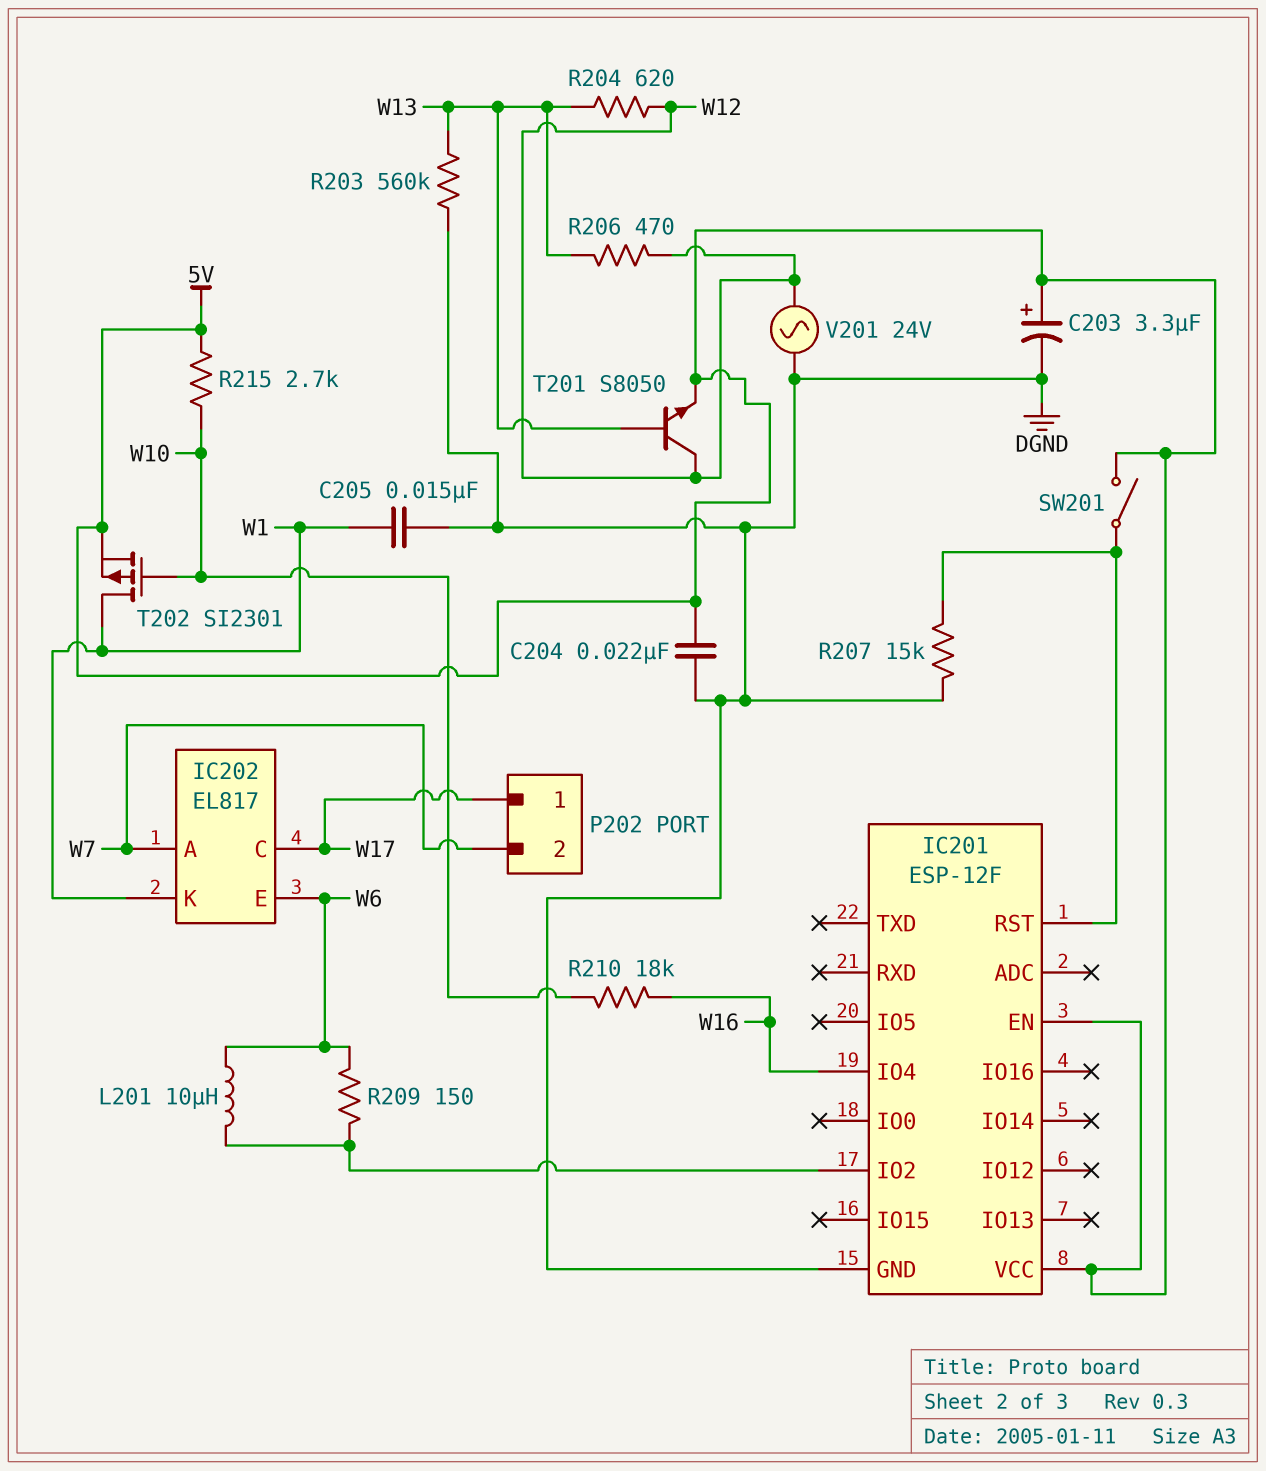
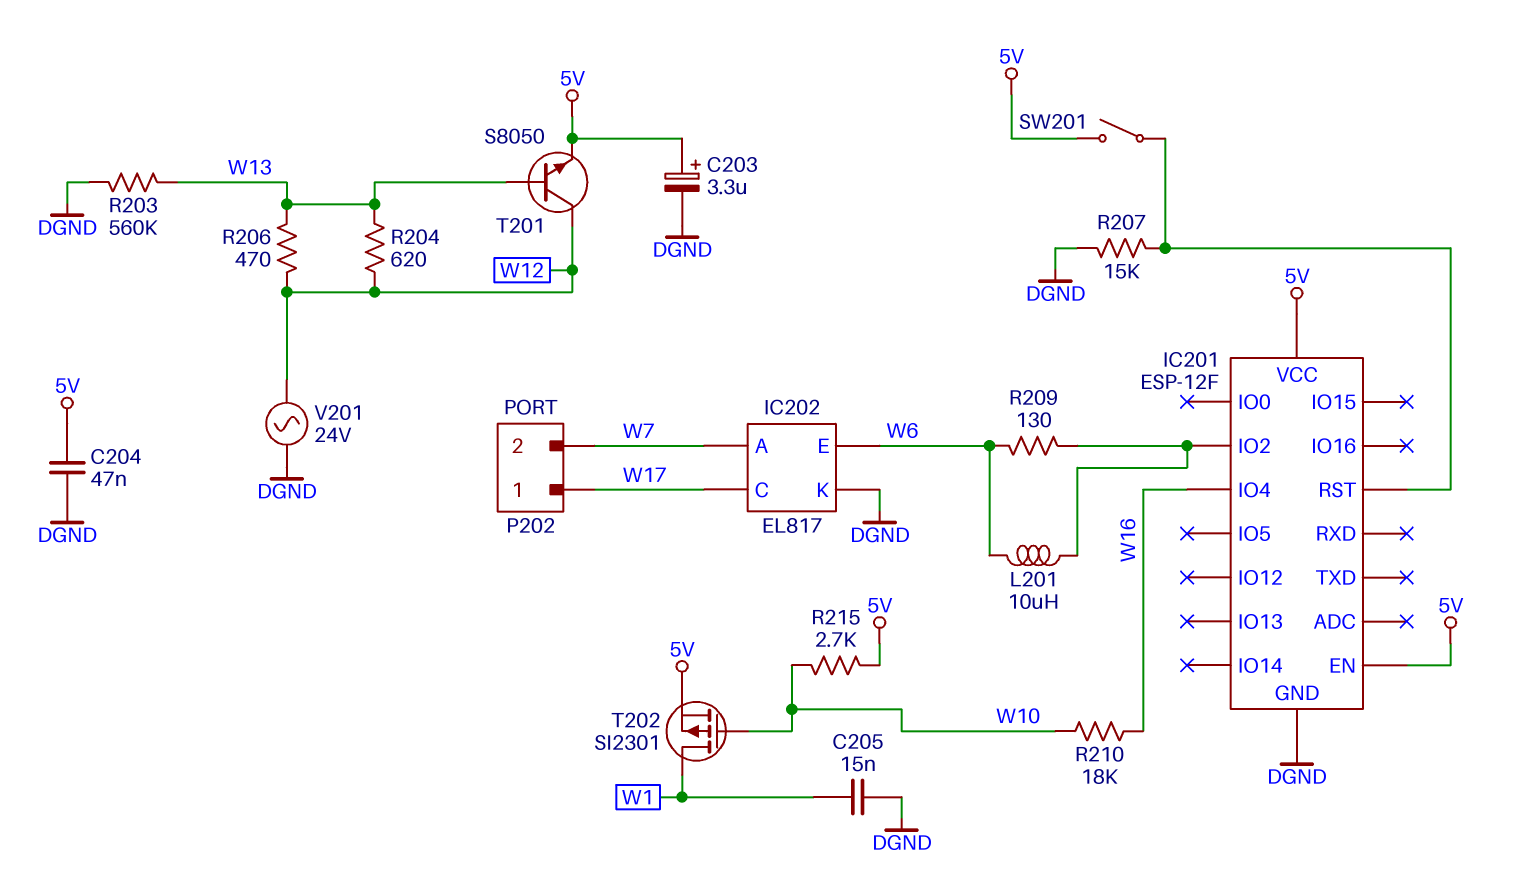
C204: 22nF (5V, DGND) -> 47nF (5V, DGND)
IC202 pin K: W1 -> DGND
R209: 150 (IC201/IO2, W6) -> 130 (IC201/IO2, W6)

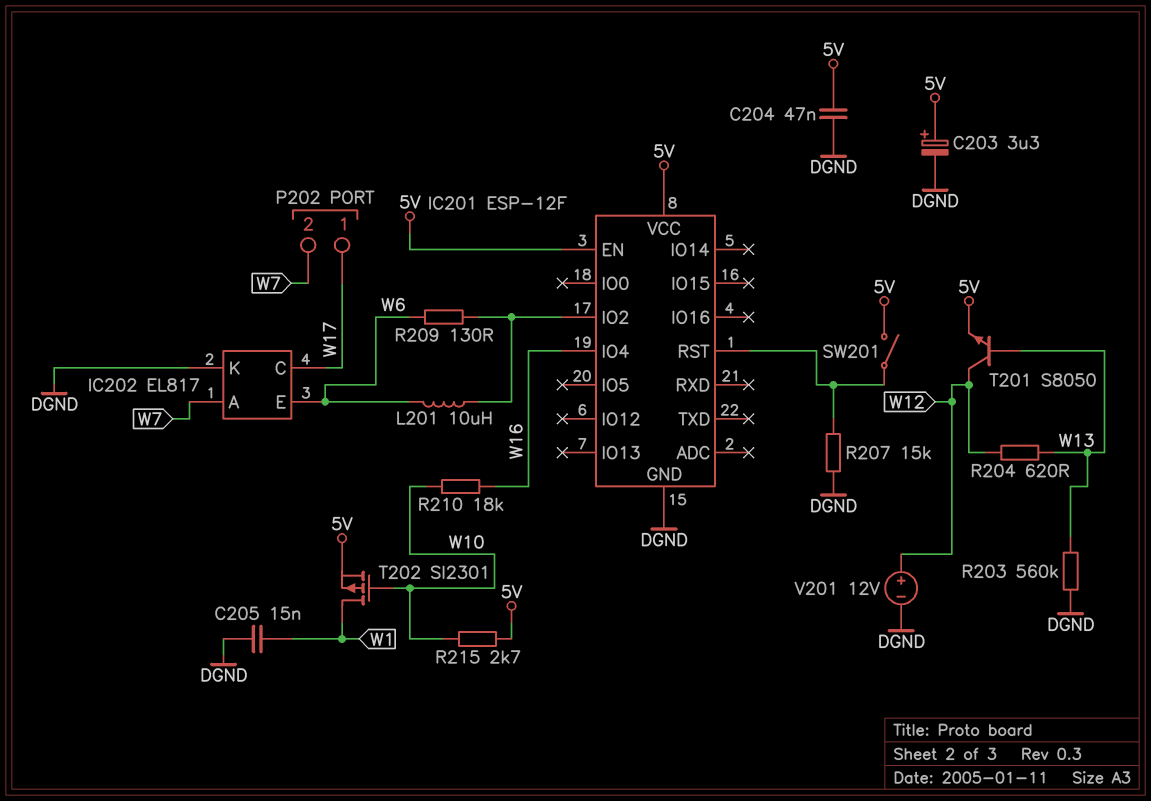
R206: 470 (W12, W13) -> none
V201: AC 24V (DGND, W12) -> 12V (plus W12, minus DGND)

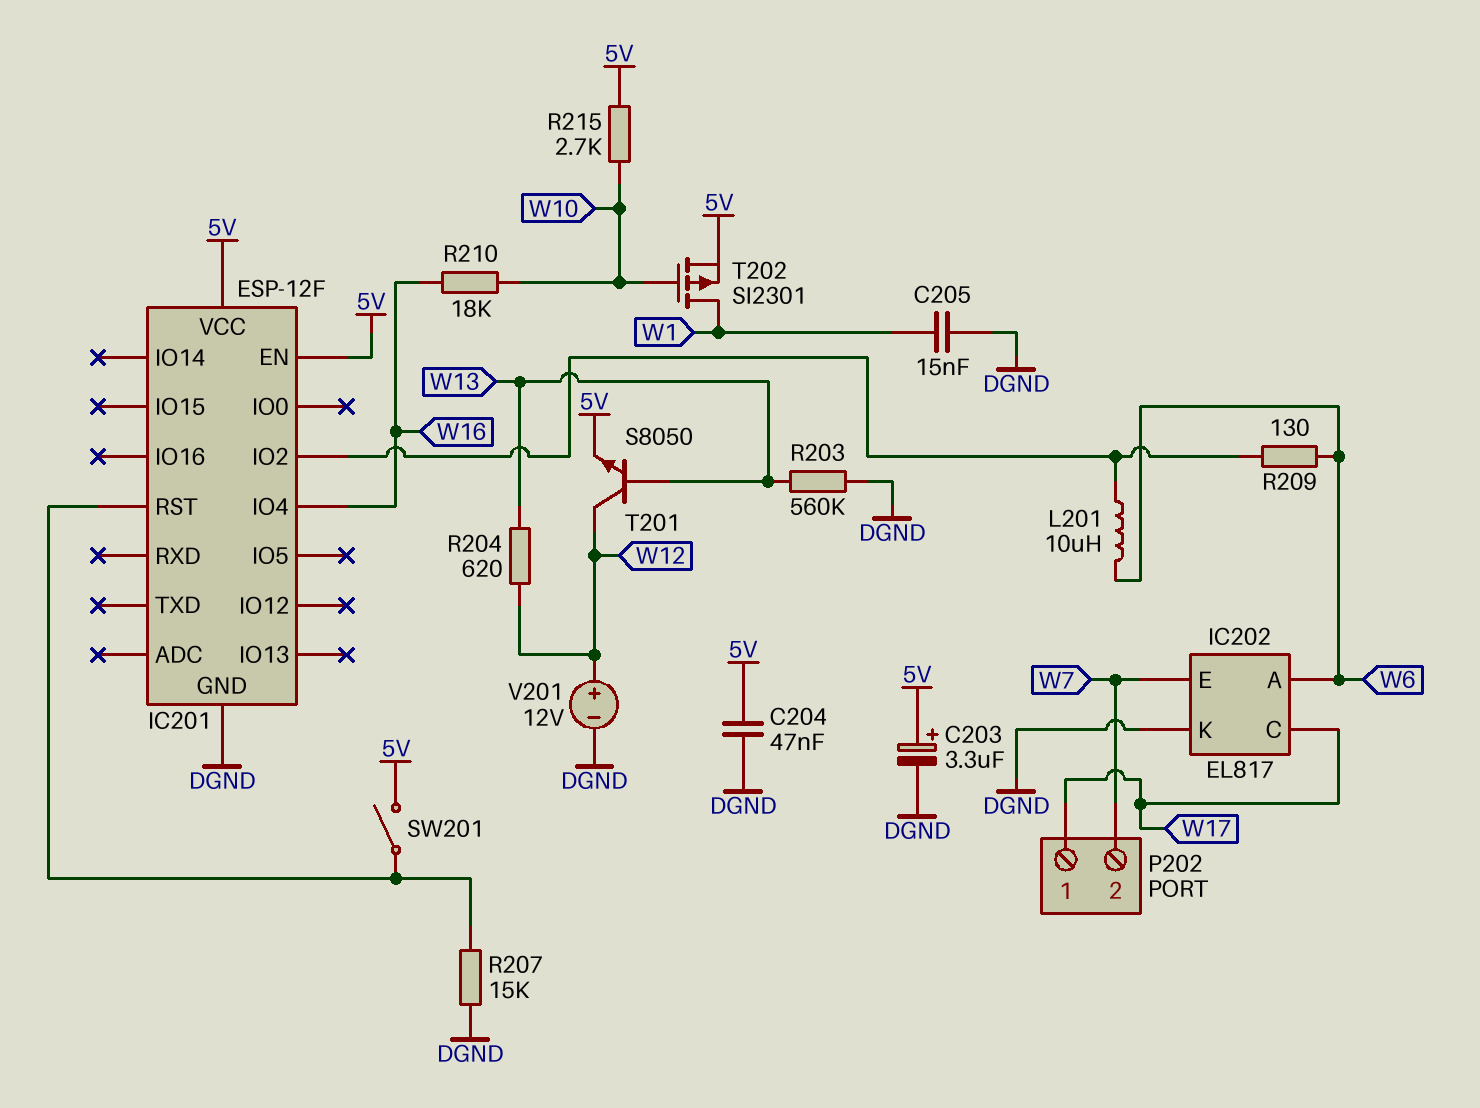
IC202 pin A: W7 -> W6
IC202 pin E: W6 -> W7

